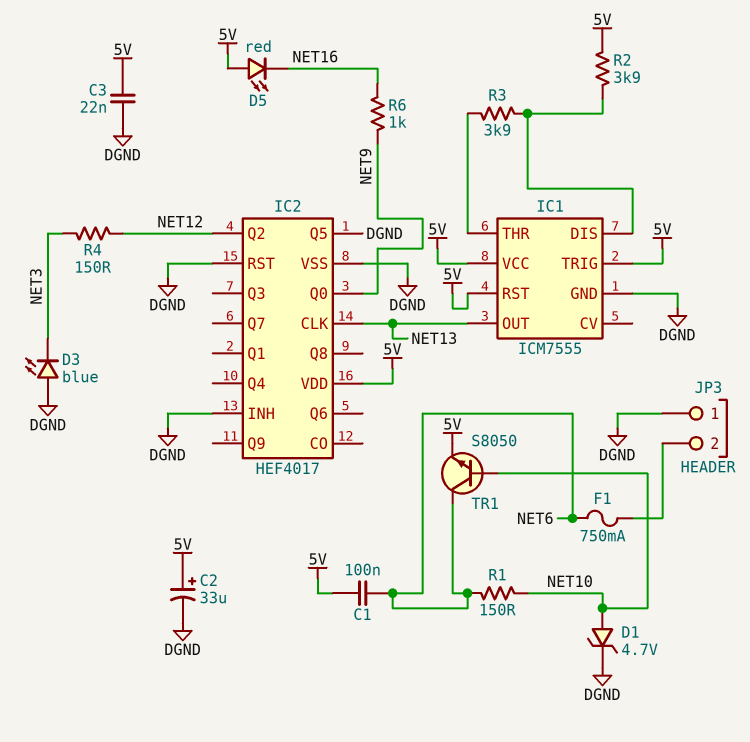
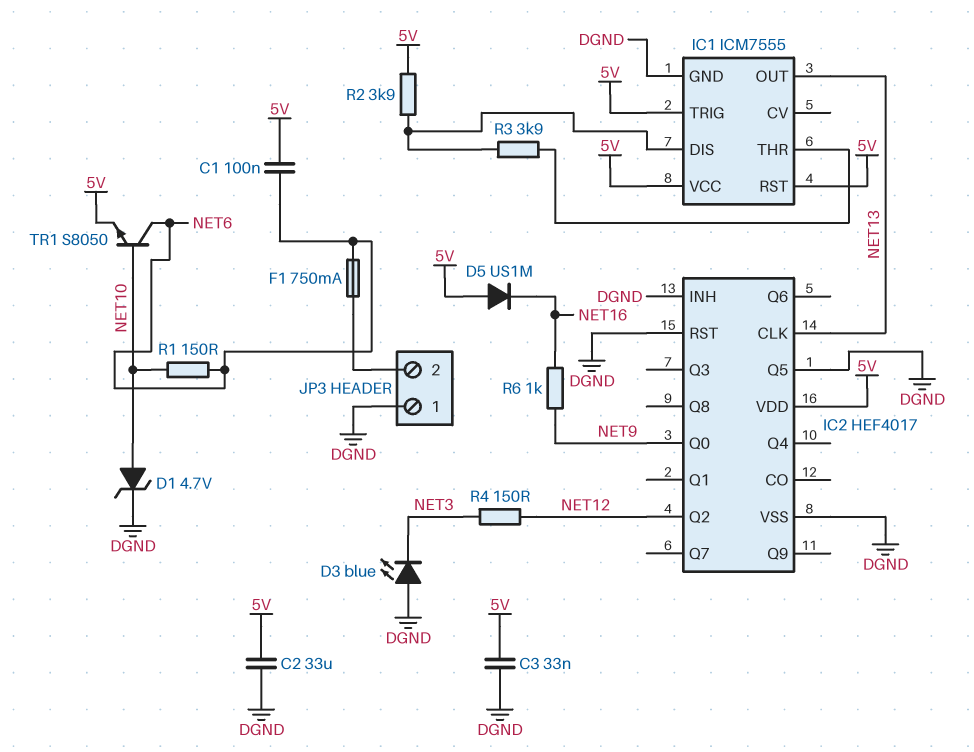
C2: 33uF (plus 5V, minus DGND) -> 33uF (5V, DGND)
C3: 22nF (5V, DGND) -> 33nF (5V, DGND)
D5: LED red (A 5V, K NET16) -> diode US1M (A 5V, K NET16)

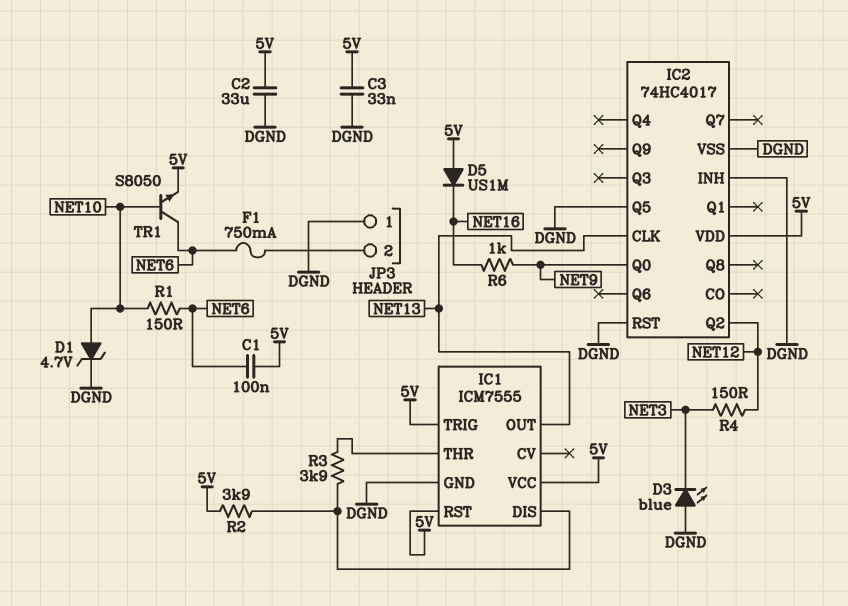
IC2: HEF4017 -> 74HC4017

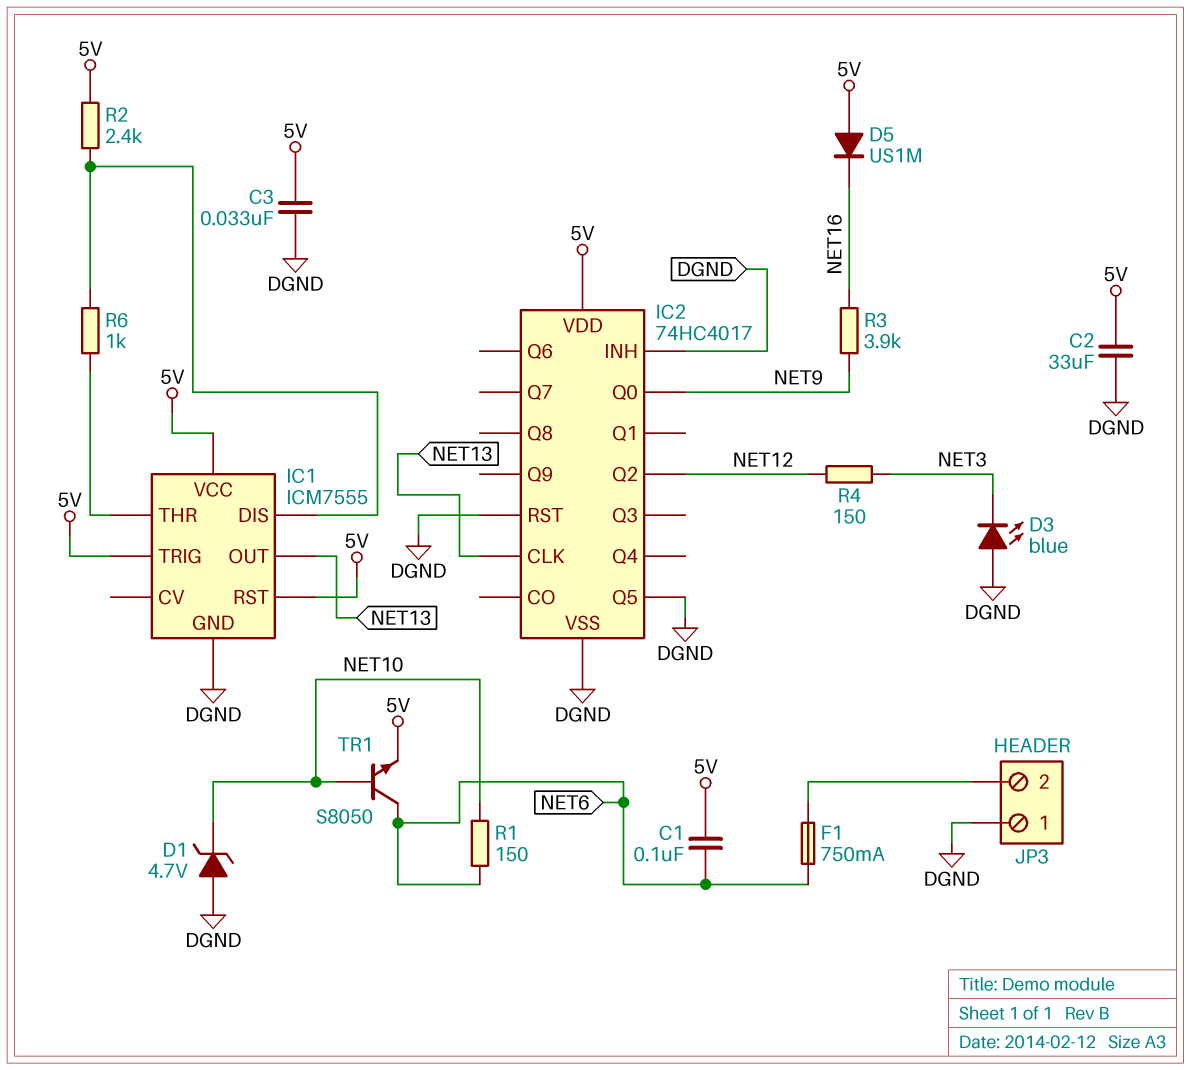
D1: zener 4.7V (A NET10, K DGND) -> zener 4.7V (A DGND, K NET10)
R2: 3.9k (5V, IC1/DIS) -> 2.4k (5V, IC1/DIS)
R3: 3.9k (IC1/DIS, IC1/THR) -> 3.9k (NET9, NET16)
R6: 1k (NET9, NET16) -> 1k (IC1/DIS, IC1/THR)

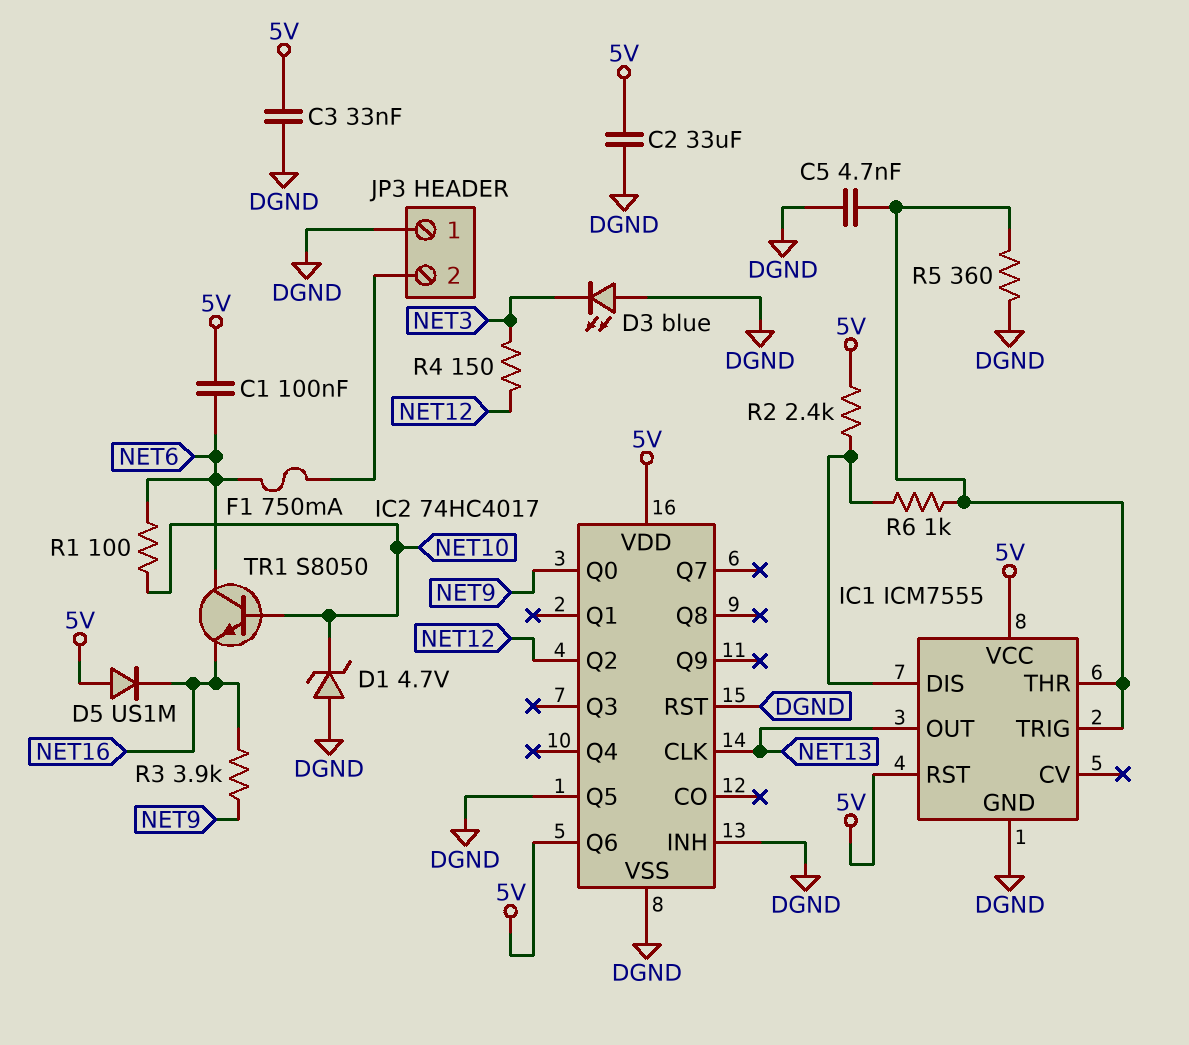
C5: none -> 4.7nF (DGND, IC1/THR)
IC1 pin TRIG: 5V -> IC1/THR
IC2 pin Q6: none -> 5V
R1: 150 (NET6, NET10) -> 100 (NET6, NET10)
R5: none -> 360 (DGND, IC1/THR)
TR1: NPN S8050 (B NET10, C NET6, E 5V) -> NPN S8050 (B NET10, C NET6, E NET16)

